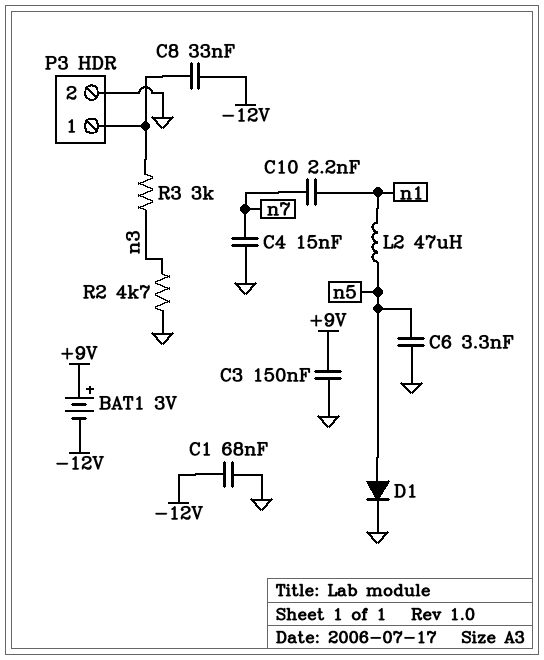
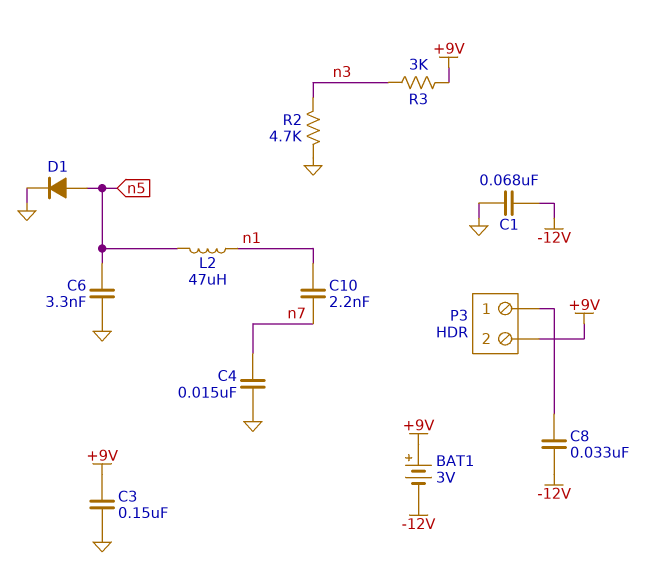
P3 pin 2: GND -> +9V
R3: 3k (P3/1, n3) -> 3k (+9V, n3)

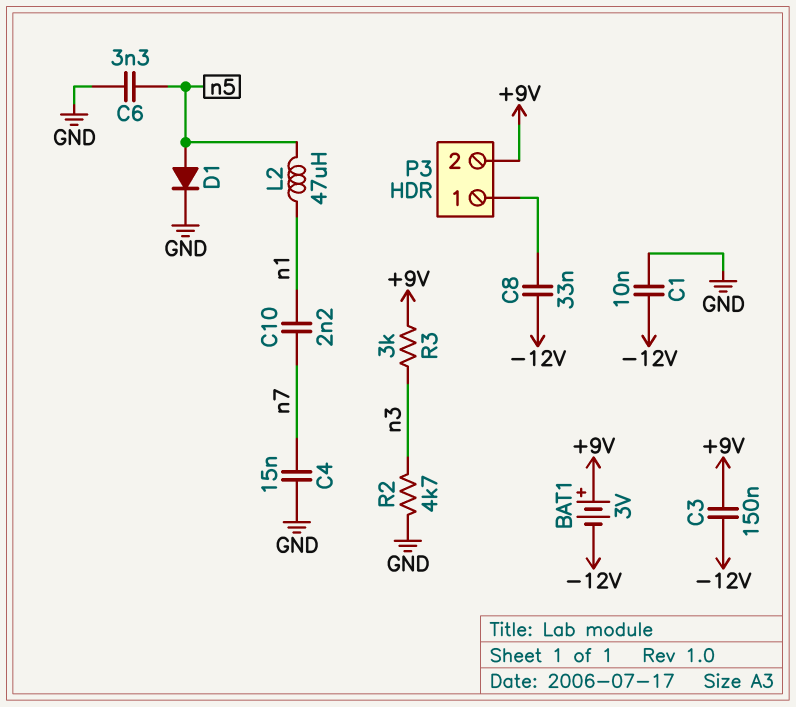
C1: 68nF (-12V, GND) -> 10nF (-12V, GND)
C3: 150nF (+9V, GND) -> 150nF (+9V, -12V)

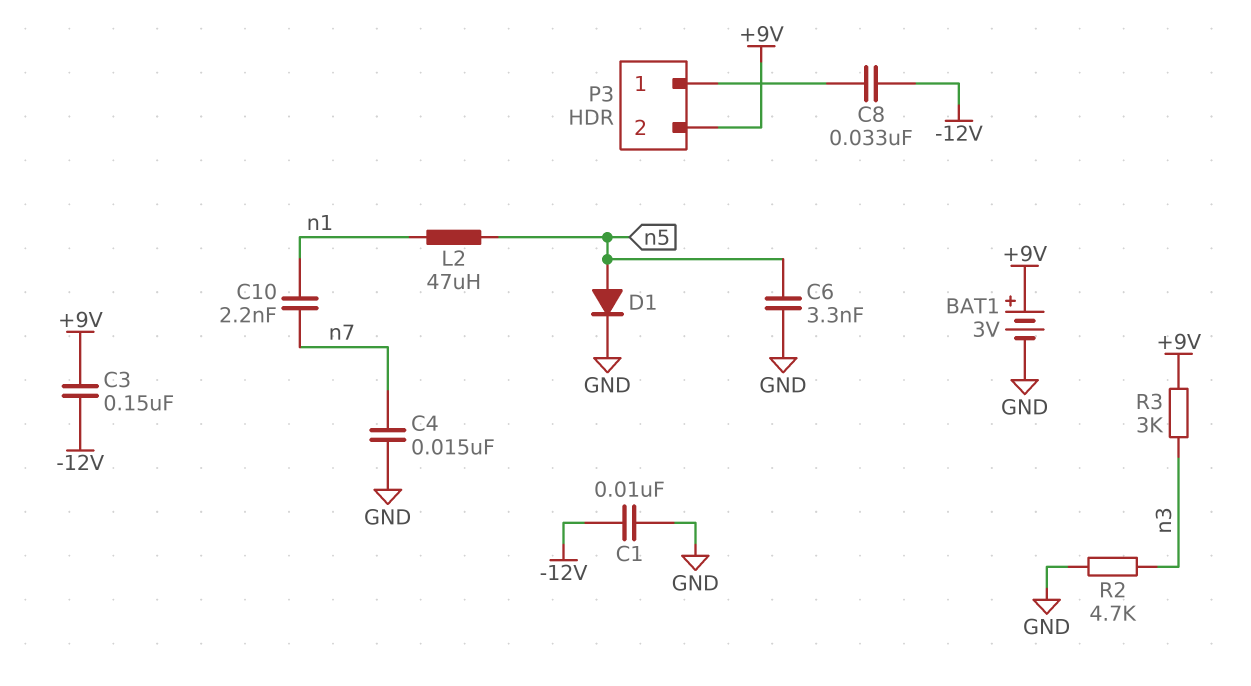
BAT1: 3V (plus +9V, minus -12V) -> 3V (plus +9V, minus GND)

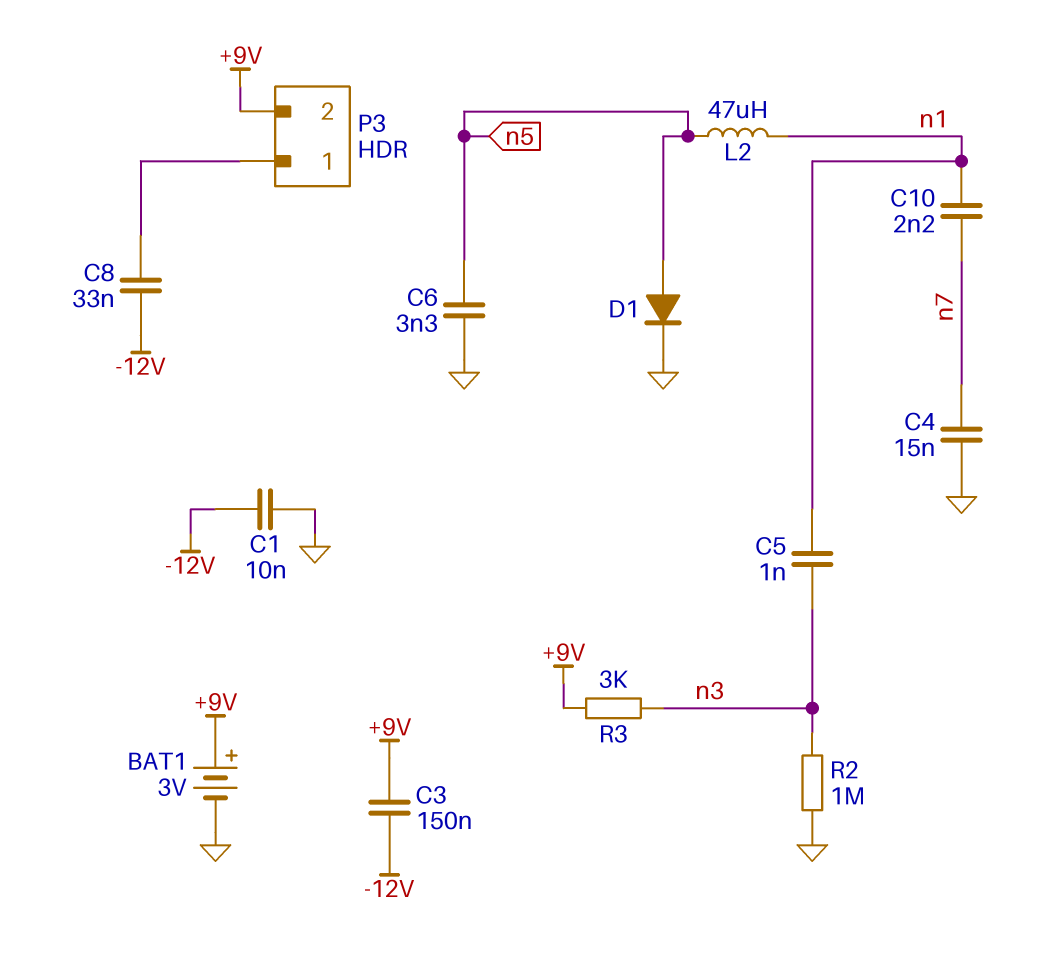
C5: none -> 1nF (n1, n3)
R2: 4.7k (GND, n3) -> 1M (GND, n3)

